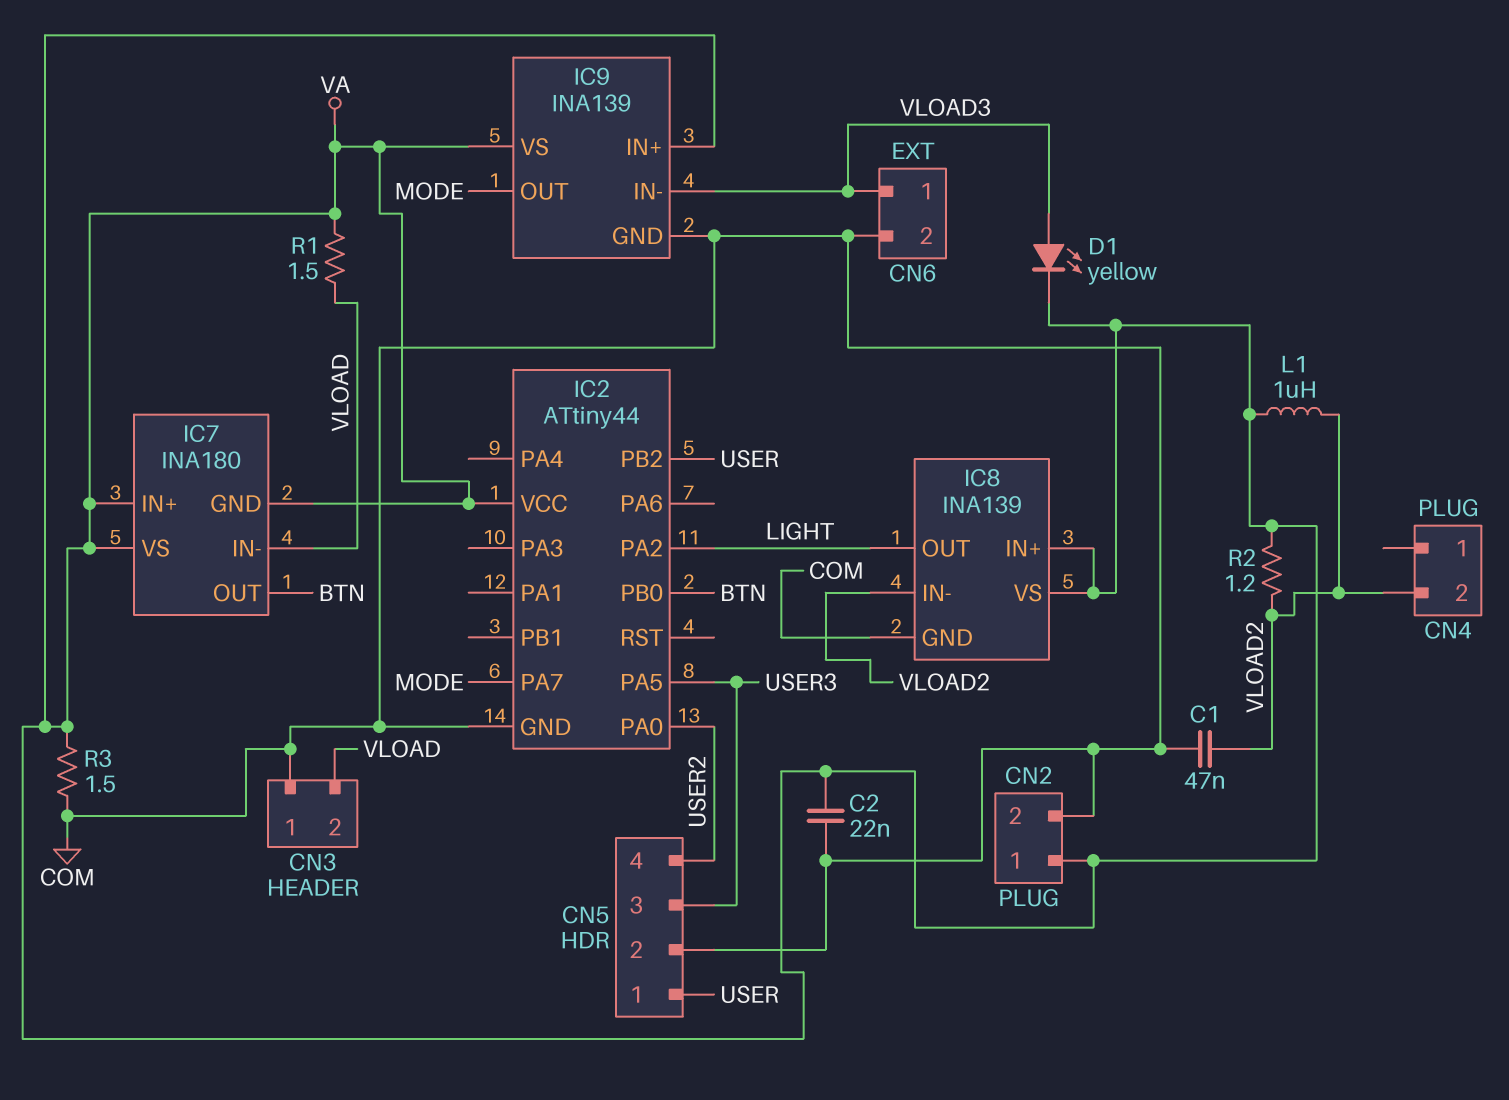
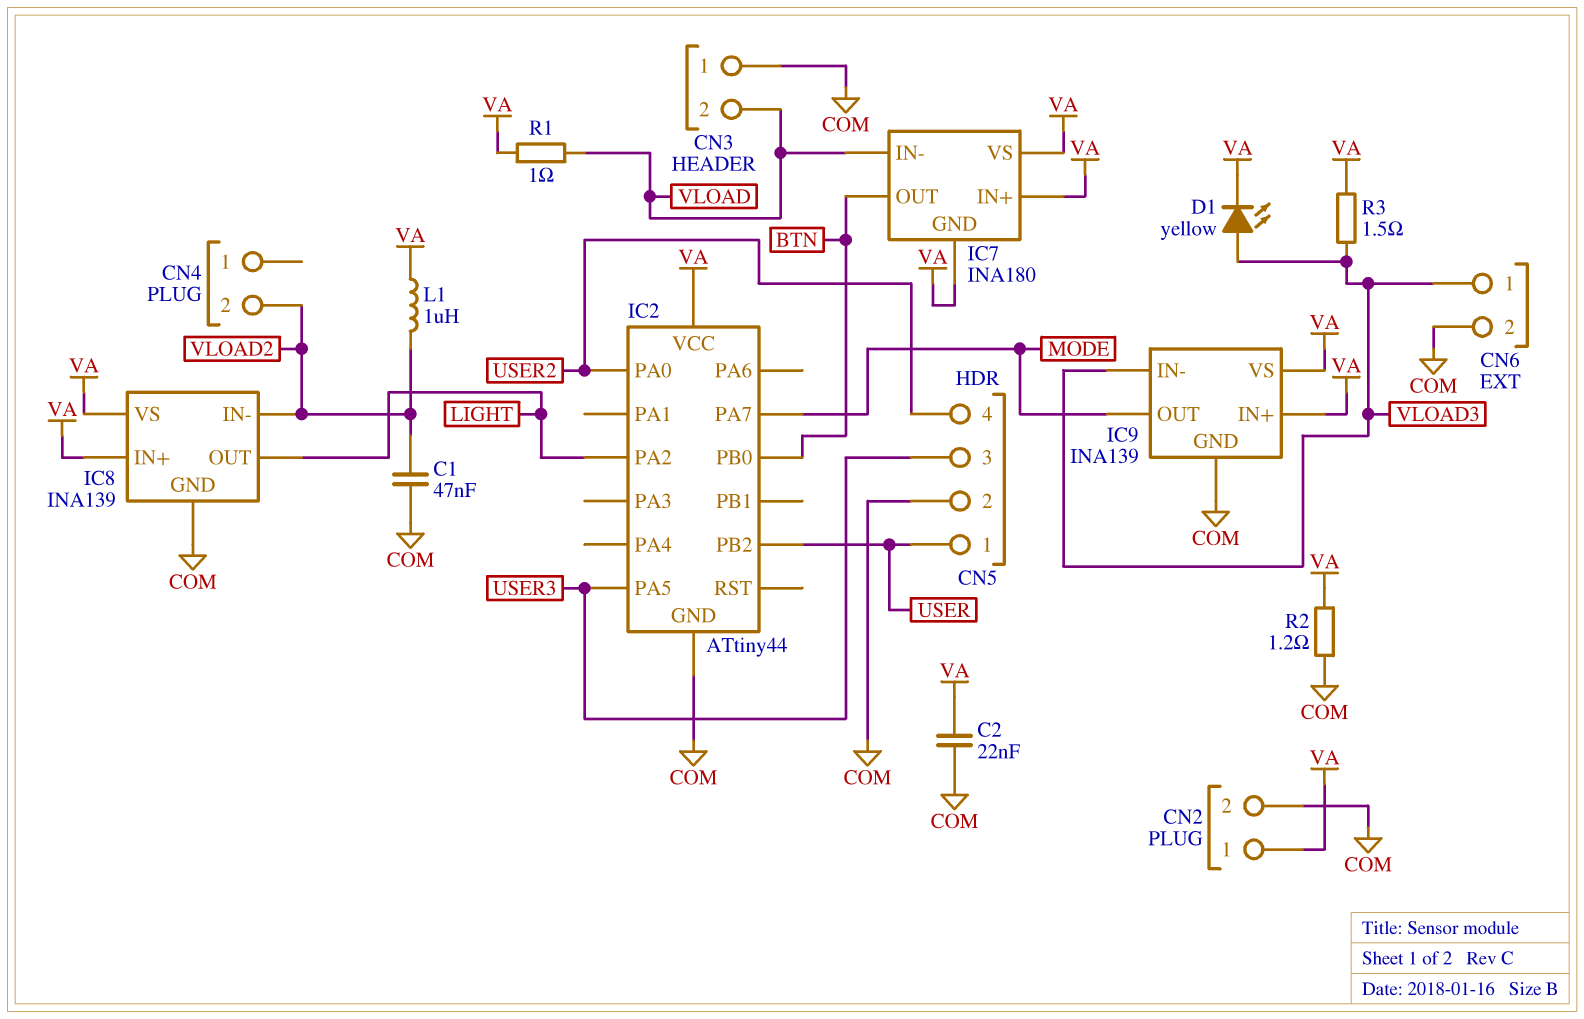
R1: 1.5 (VA, VLOAD) -> 1 (VA, VLOAD)
R2: 1.2 (VA, VLOAD2) -> 1.2 (COM, VA)
R3: 1.5 (COM, VA) -> 1.5 (VA, VLOAD3)

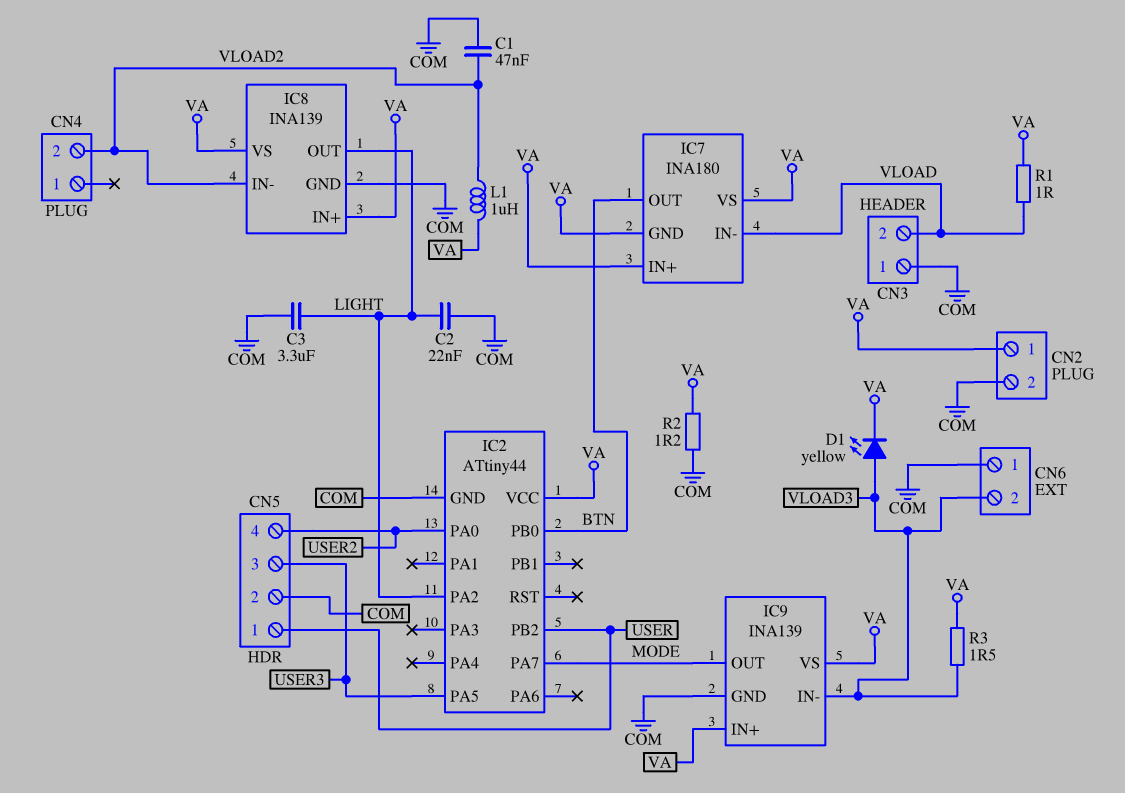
C2: 22nF (COM, VA) -> 22nF (COM, LIGHT)
C3: none -> 3.3uF (COM, LIGHT)
CN6 pin 1: VLOAD3 -> COM
CN6 pin 2: COM -> VLOAD3

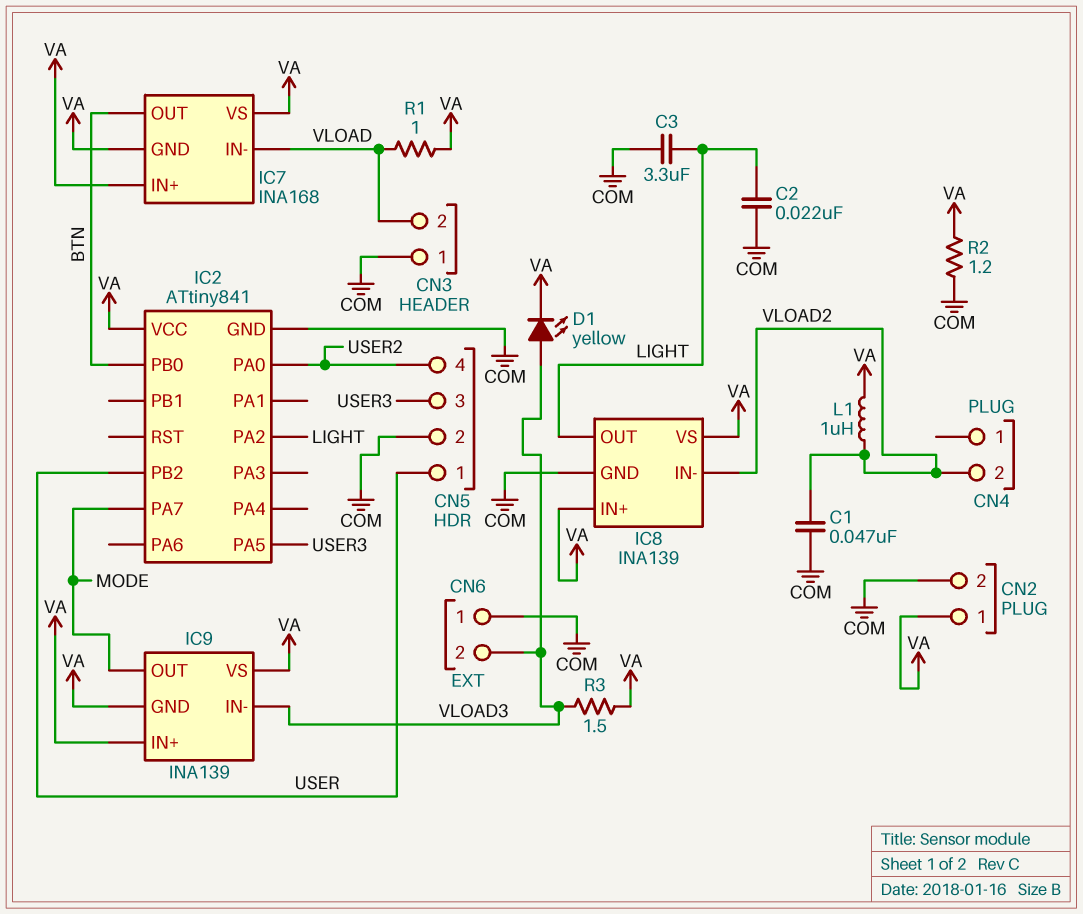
IC2: ATtiny44 -> ATtiny841
IC7: INA180 -> INA168
IC9 pin GND: COM -> VA

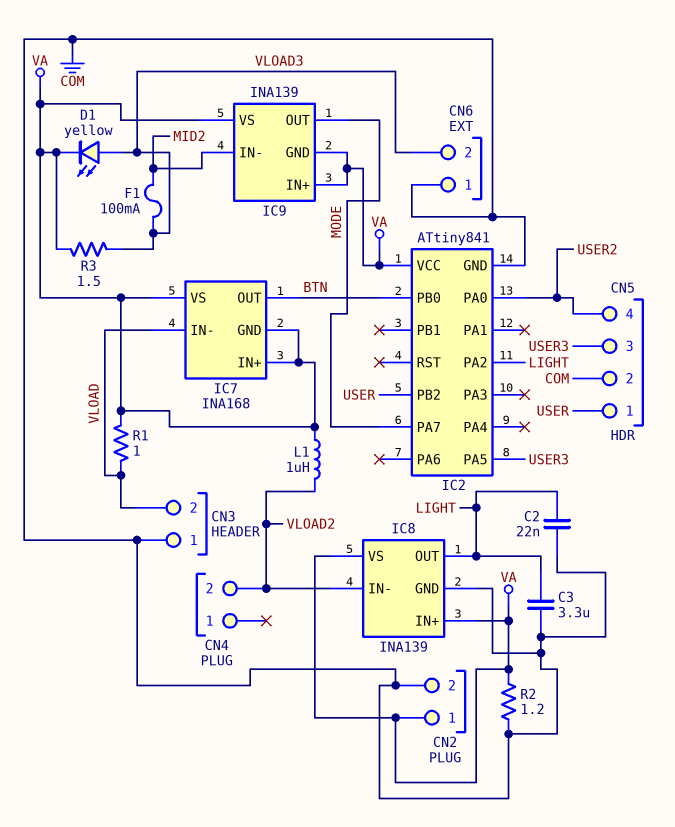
C1: 47nF (COM, VLOAD2) -> none
F1: none -> 100mA (MID2, VLOAD3)
IC9 pin IN-: VLOAD3 -> MID2

